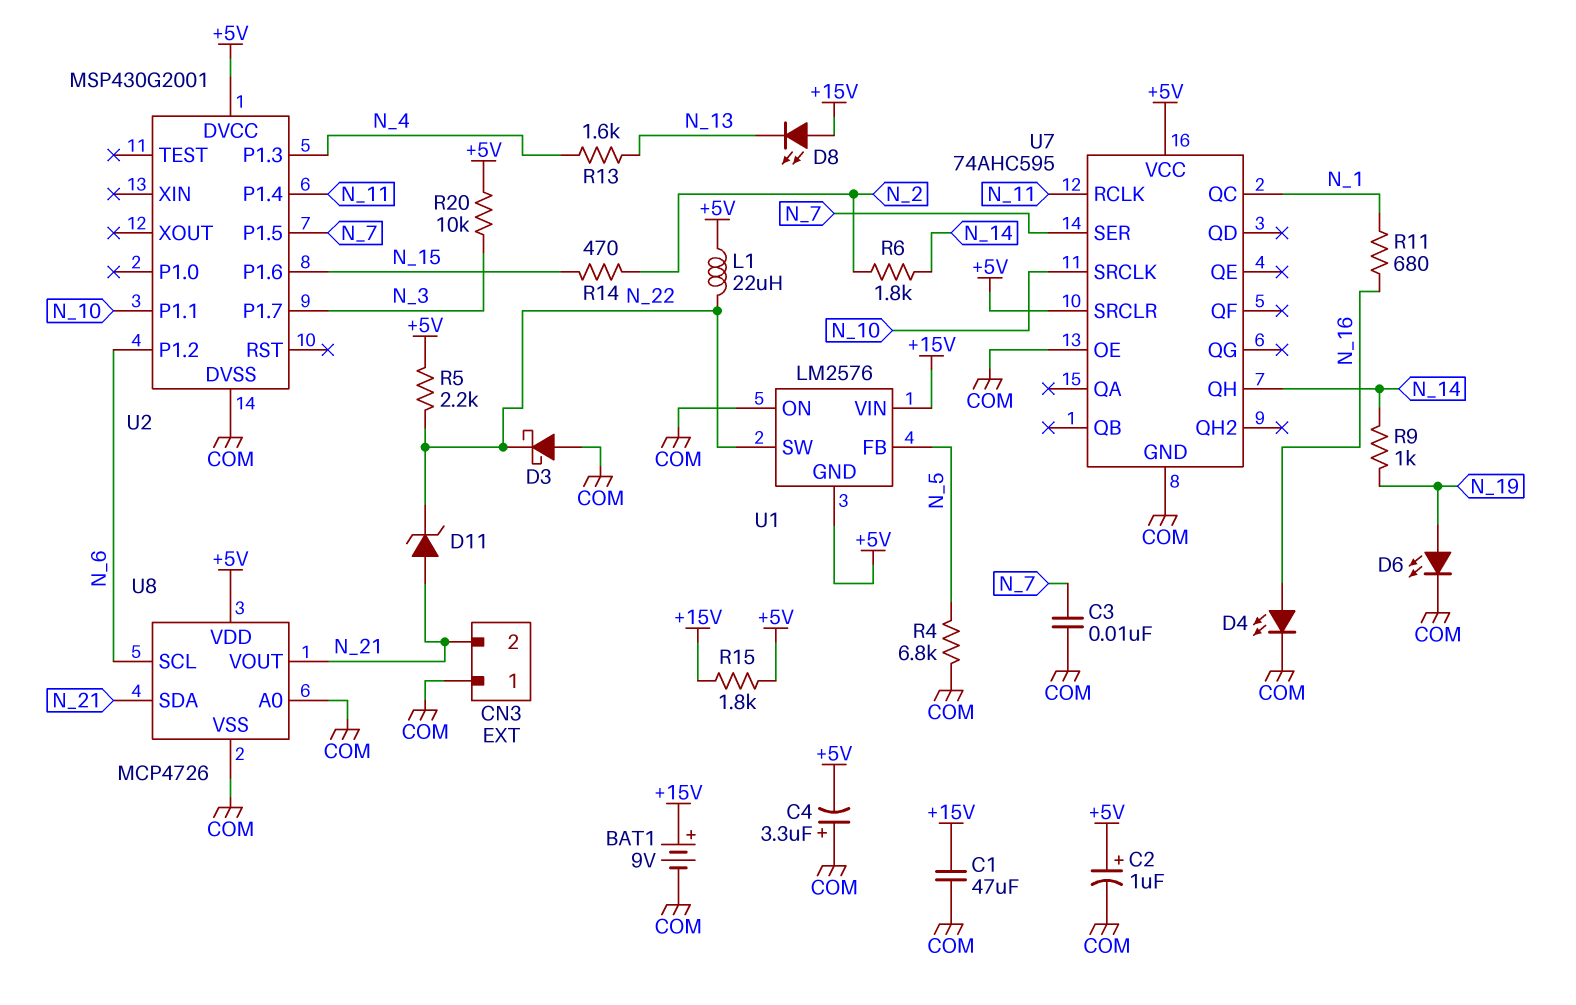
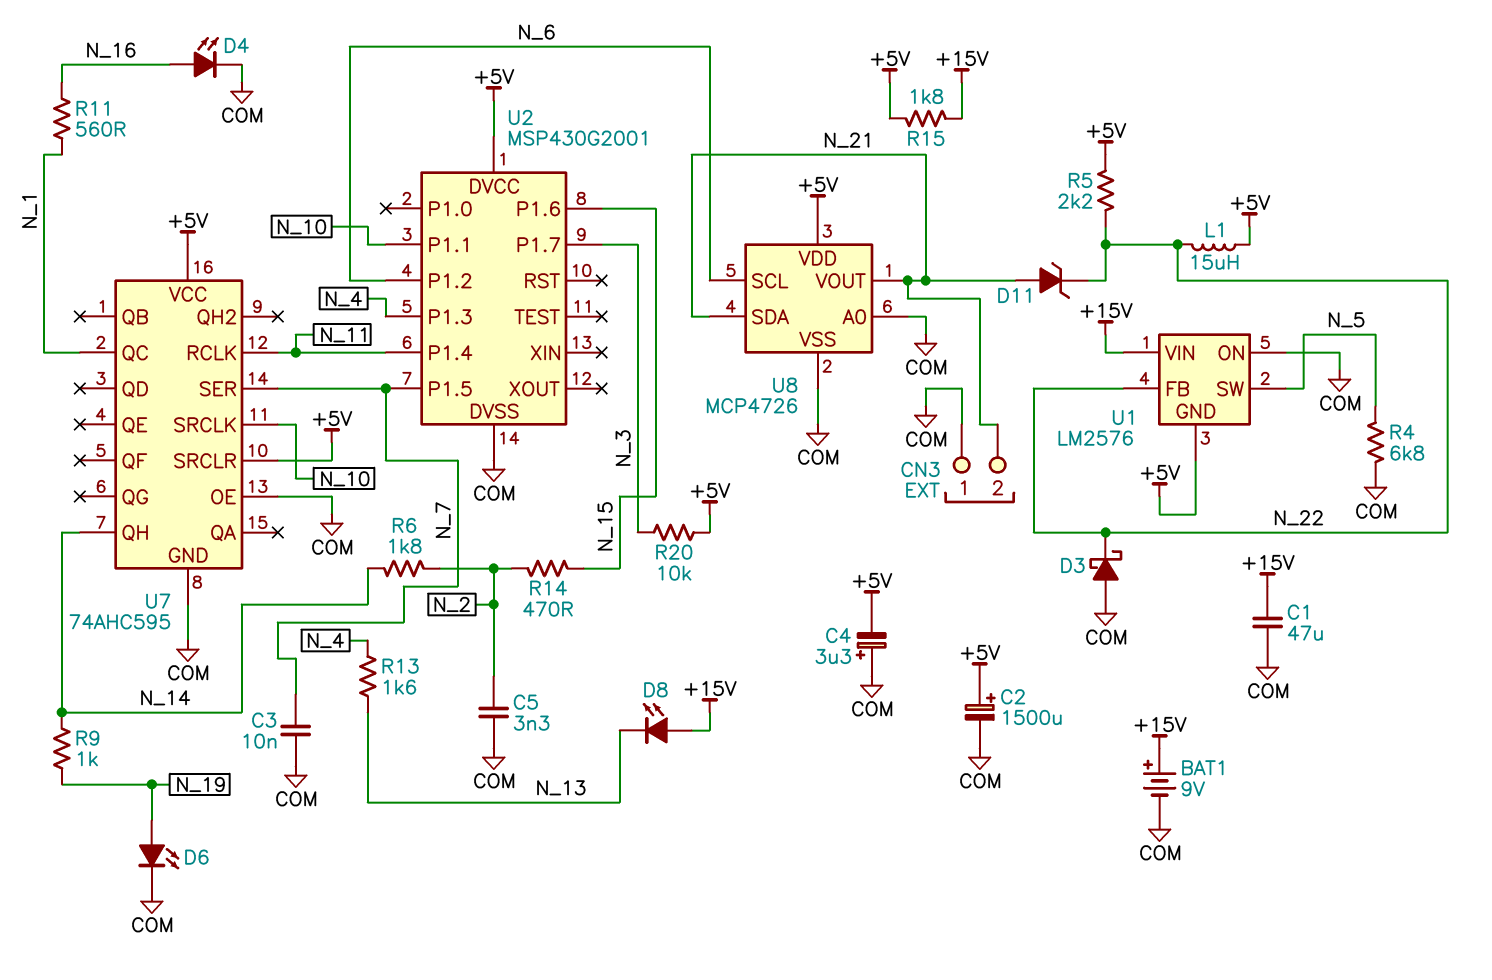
C2: 1uF (plus +5V, minus COM) -> 1500uF (plus +5V, minus COM)
C5: none -> 3.3nF (COM, N_2)
L1: 22uH (+5V, N_22) -> 15uH (+5V, N_22)
R11: 680 (N_1, N_16) -> 560 (N_1, N_16)
U1 pin FB: N_5 -> N_22
U1 pin SW: N_22 -> N_5

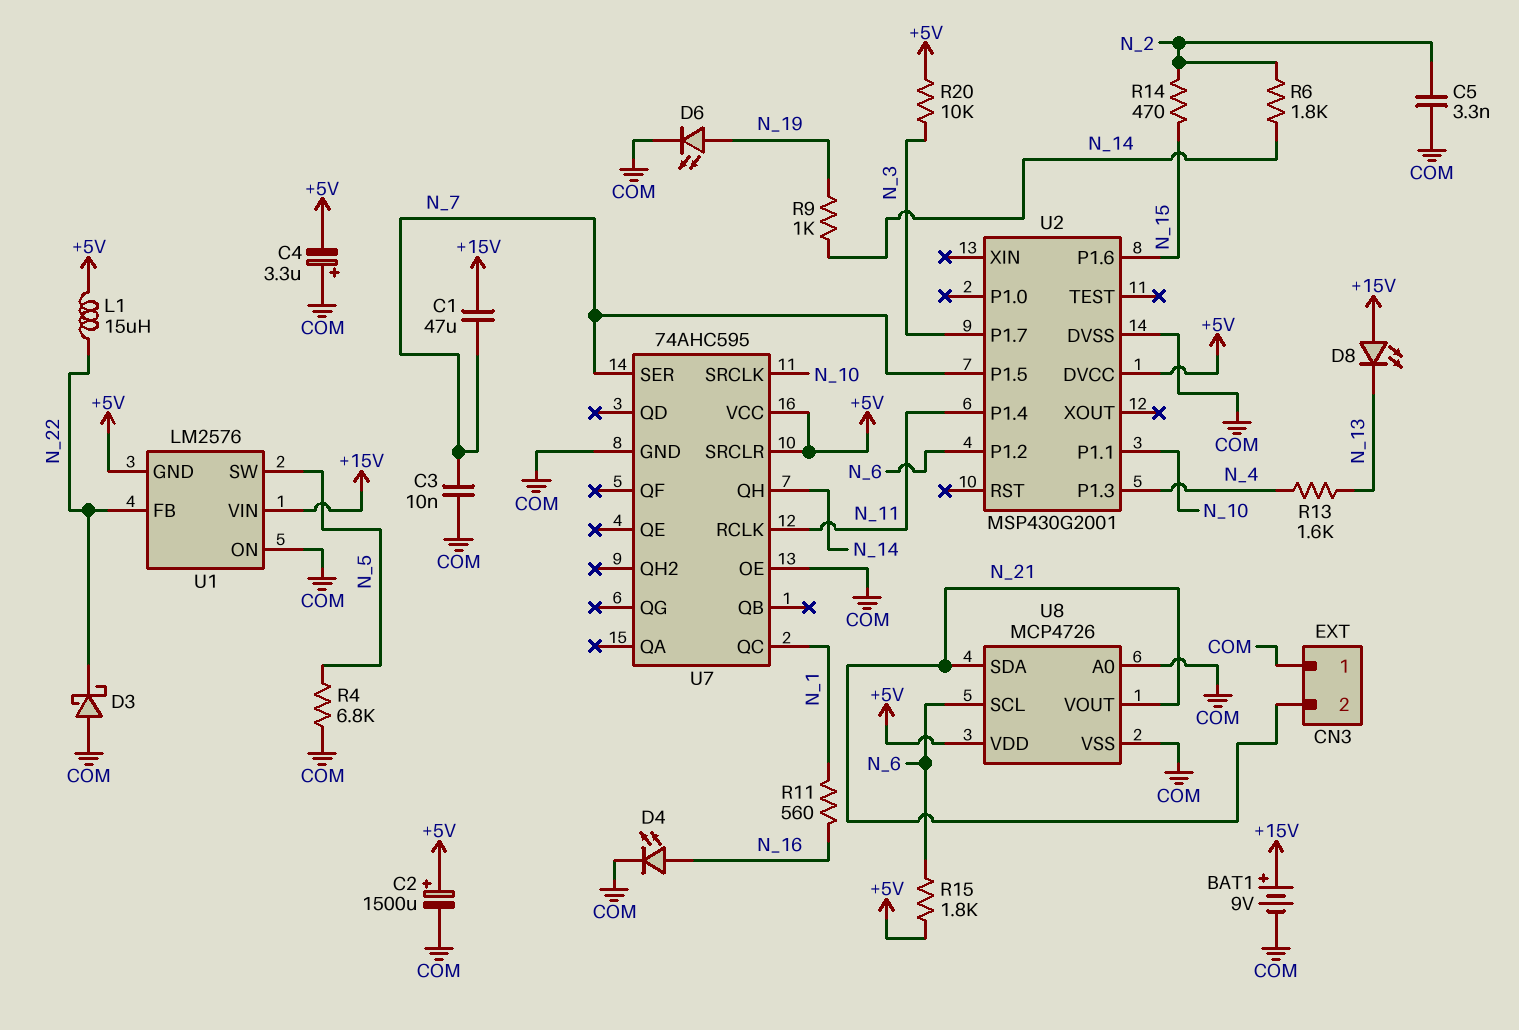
C1: 47uF (+15V, COM) -> 47uF (+15V, N_7)
D11: zener (A N_21, K N_22) -> none
R5: 2.2k (+5V, N_22) -> none
R15: 1.8k (+5V, +15V) -> 1.8k (+5V, N_6)

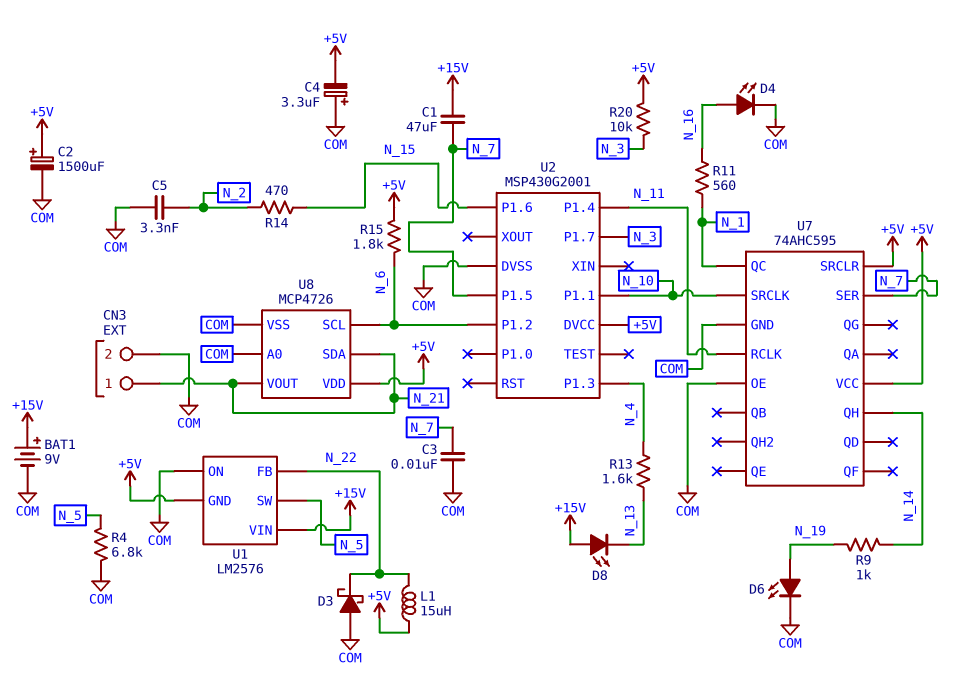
CN3 pin 1: COM -> N_21
CN3 pin 2: N_21 -> COM
R6: 1.8k (N_2, N_14) -> none

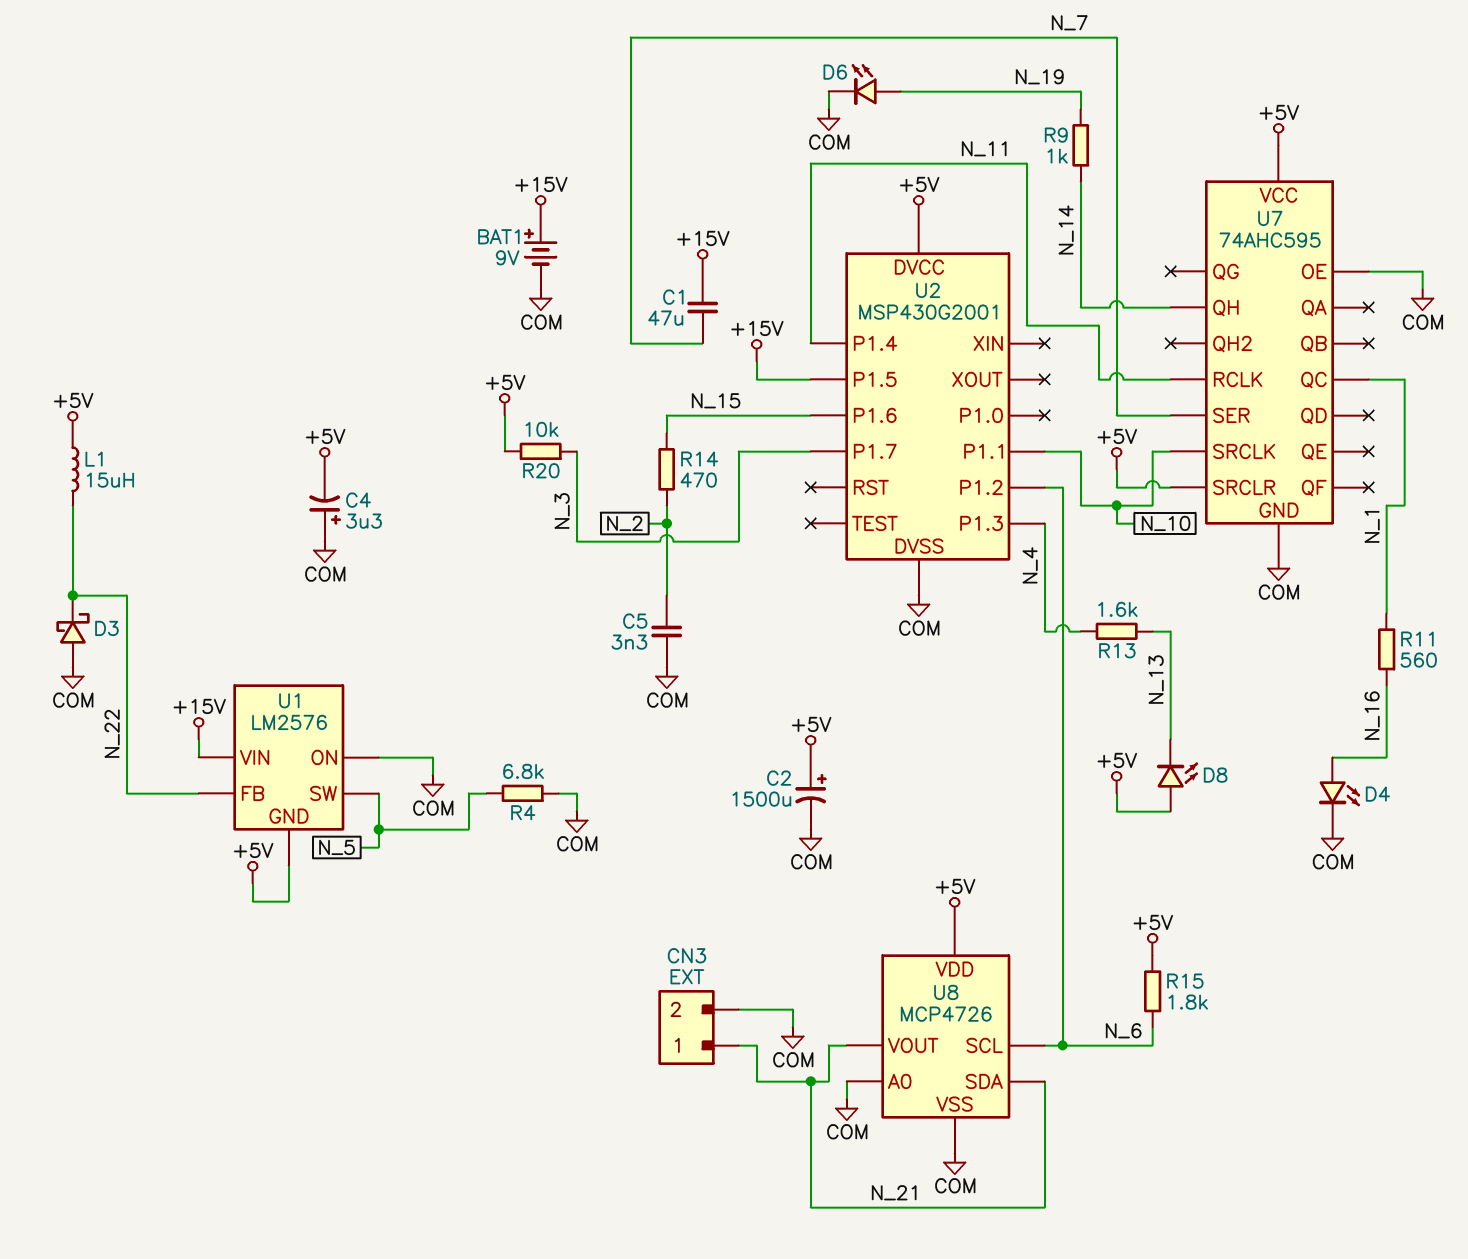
C3: 10nF (COM, N_7) -> none
D8: LED (A +15V, K N_13) -> LED (A +5V, K N_13)
U2 pin P1.5: N_7 -> +15V

